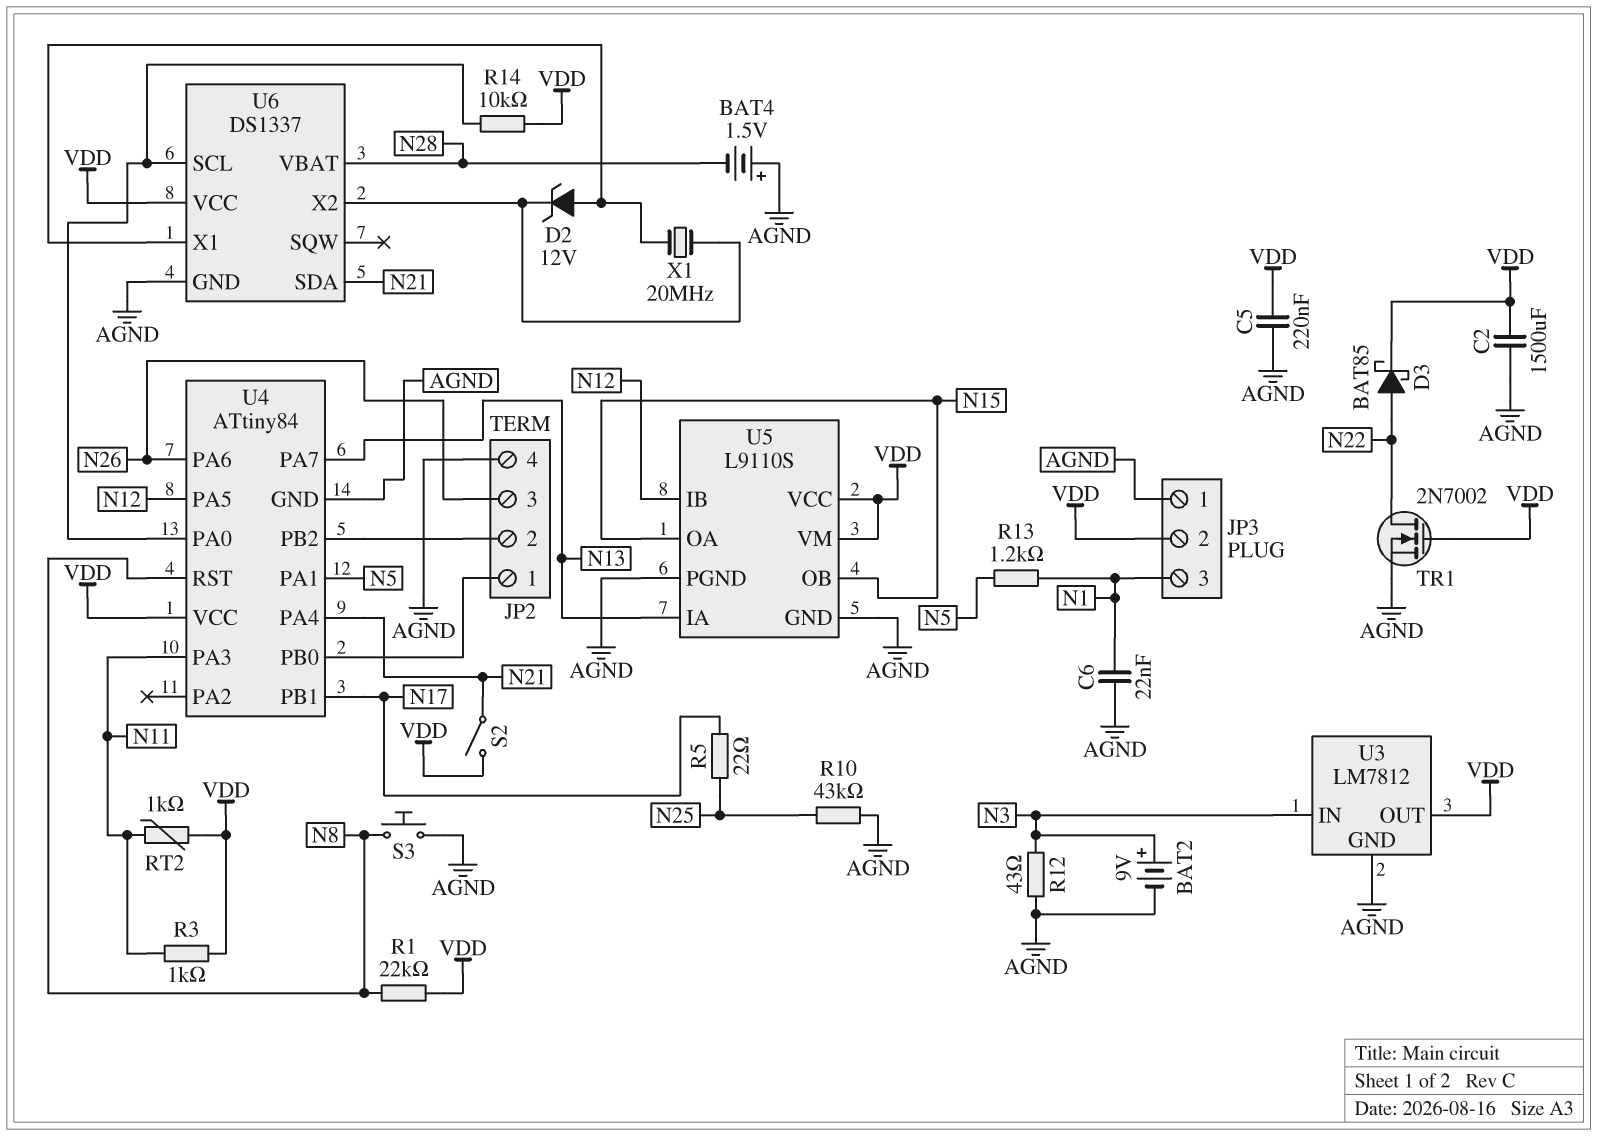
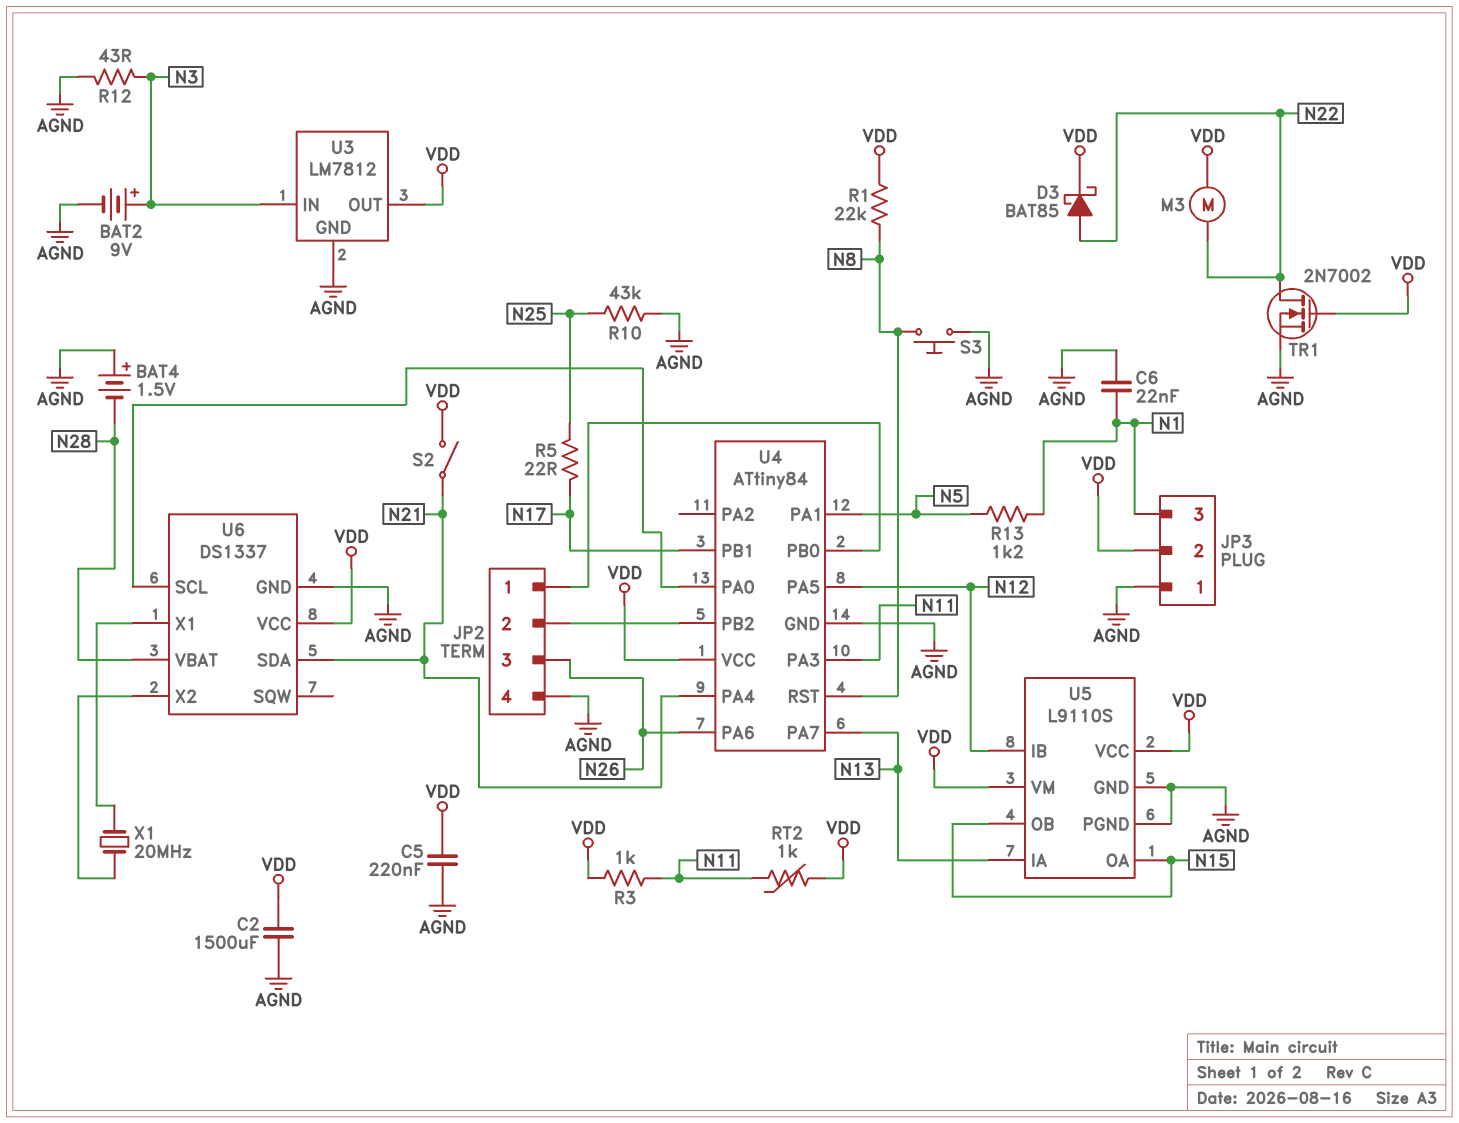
D2: zener 12V (A U6/X1, K U6/X2) -> none
M3: none -> motor (N22, VDD)
R14: 10k (U4/PA0, VDD) -> none

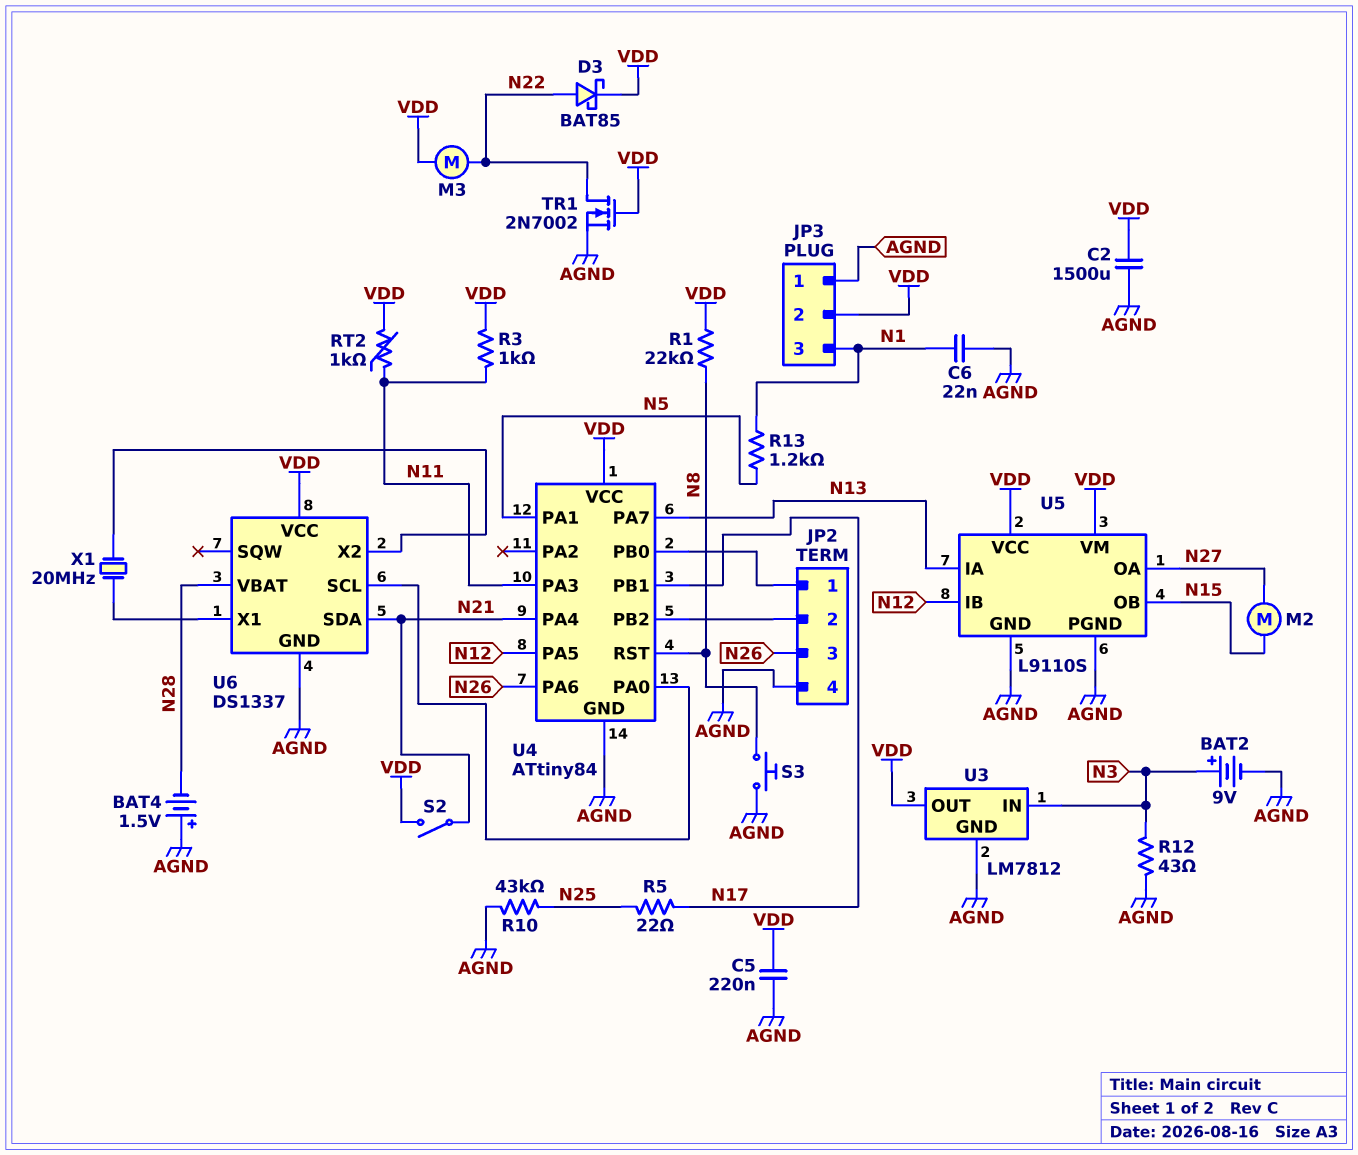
M2: none -> motor (N15, N27)
U5 pin OA: N15 -> N27

